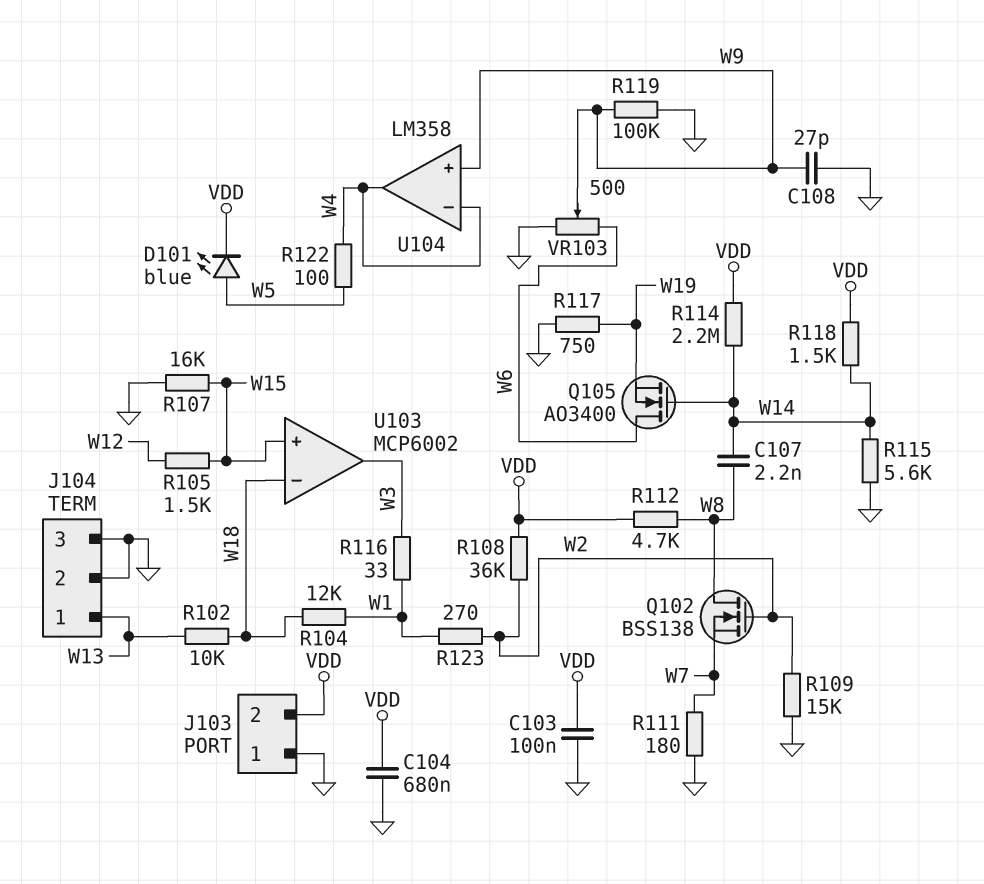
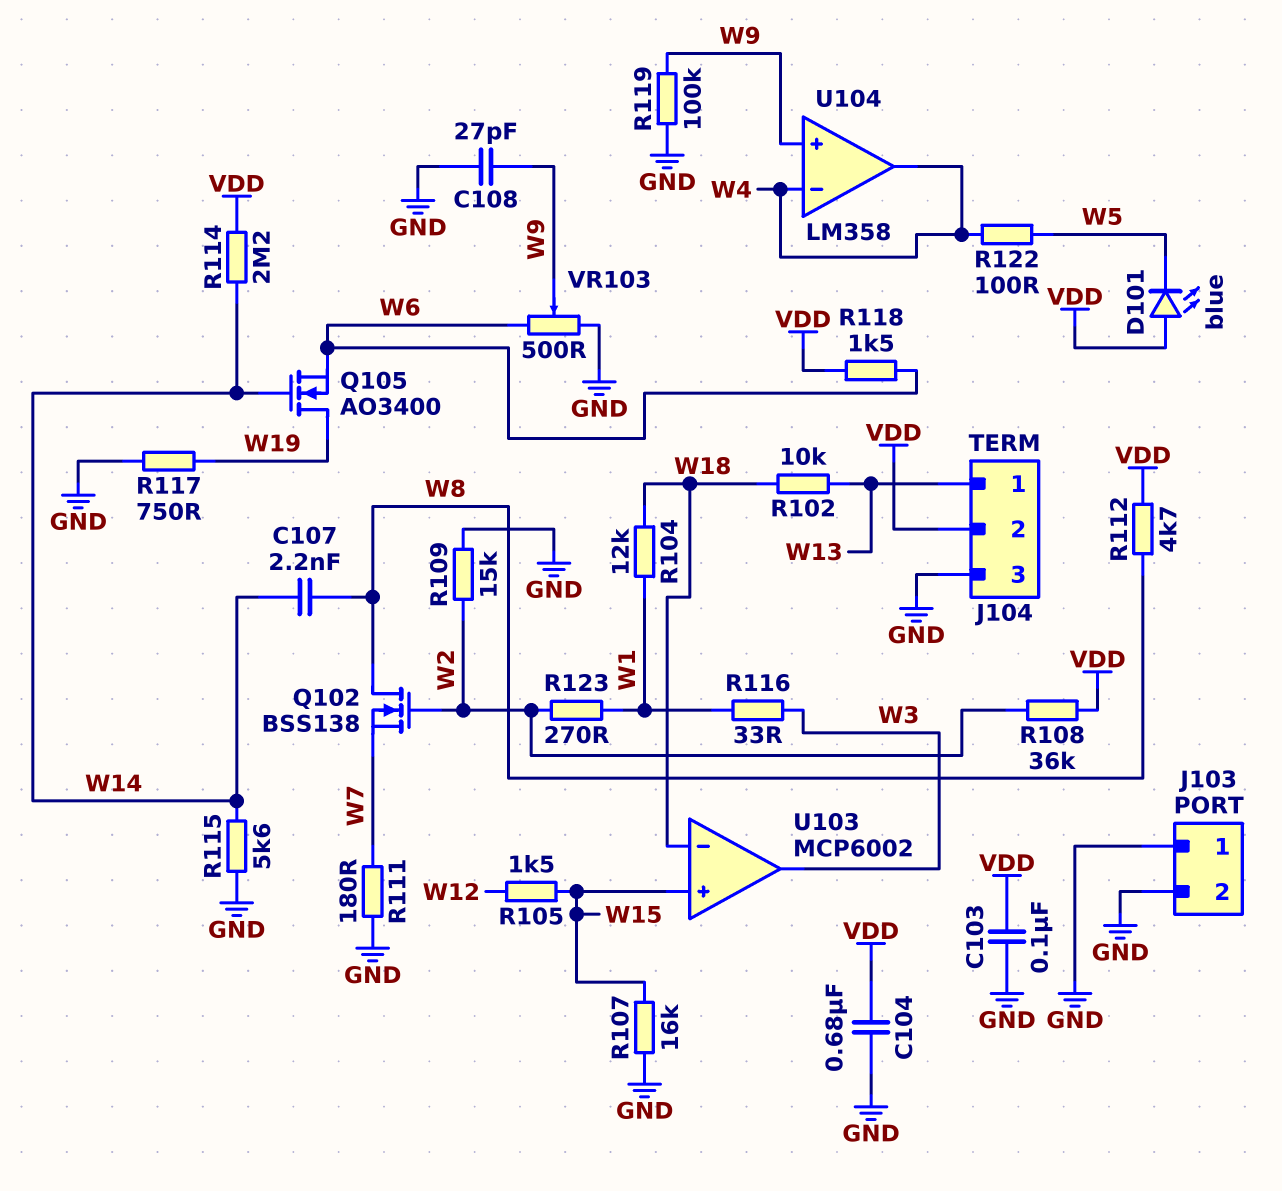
D101: LED blue (A W5, K VDD) -> LED blue (A VDD, K W5)
J103 pin 2: VDD -> GND
J104 pin 2: GND -> VDD
Q105: NMOS AO3400 (G W14, D W6, S W19) -> NMOS AO3400 (G W14, D W19, S W6)
R118: 1.5k (VDD, W14) -> 1.5k (VDD, W6)

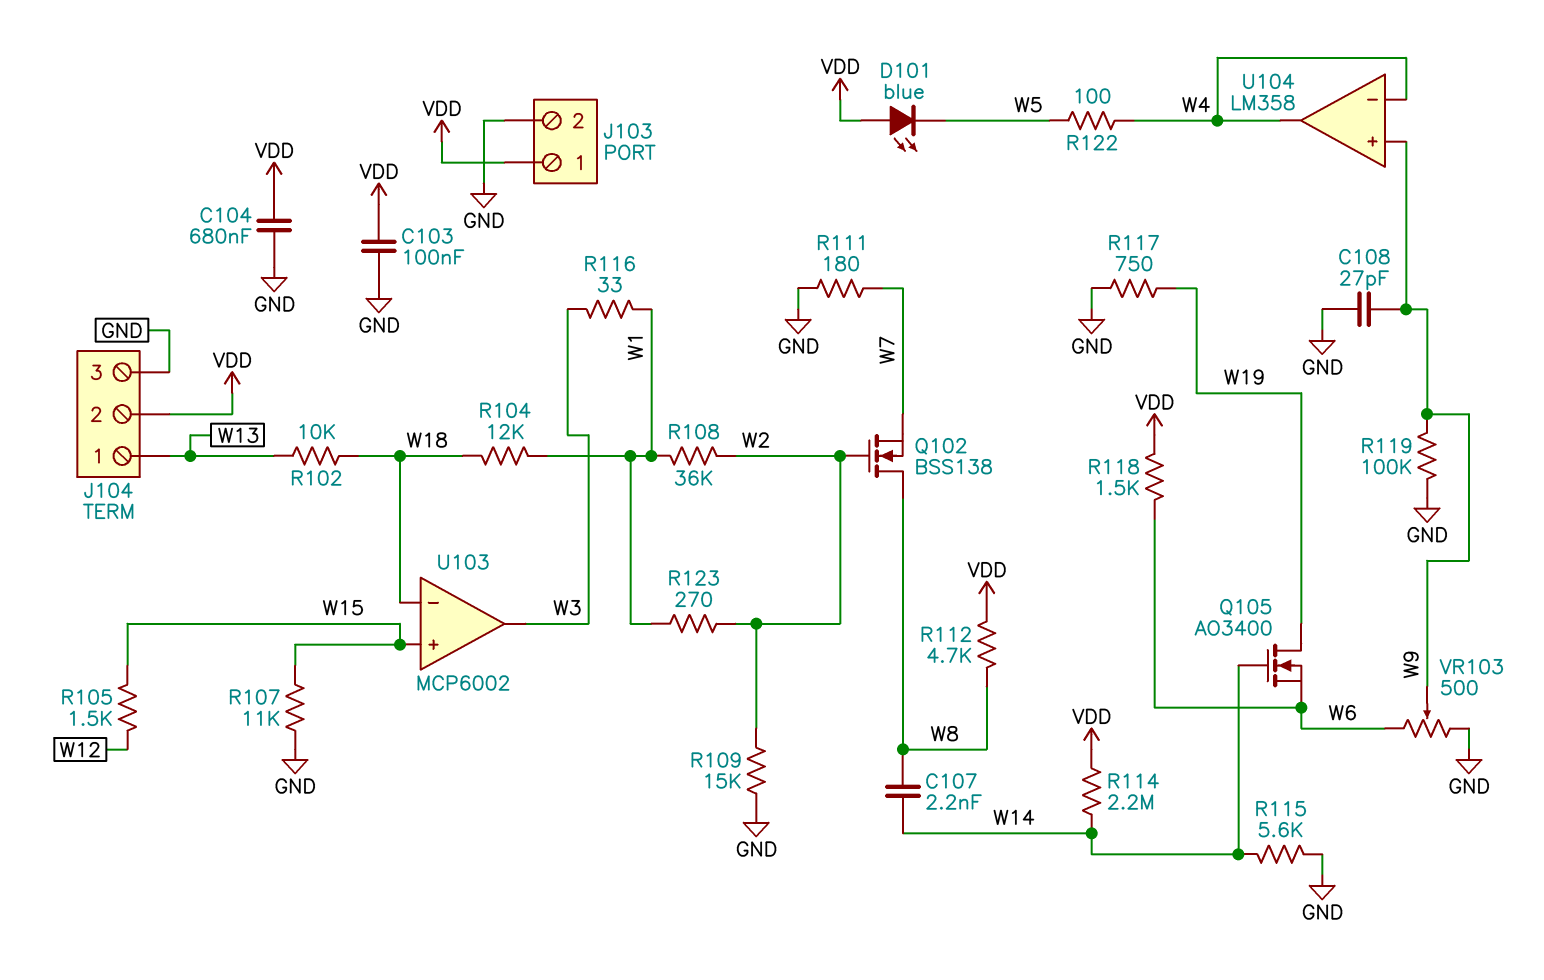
J103 pin 1: GND -> VDD
R107: 16k (GND, W15) -> 11k (GND, W15)
R108: 36k (VDD, W2) -> 36k (W1, W2)

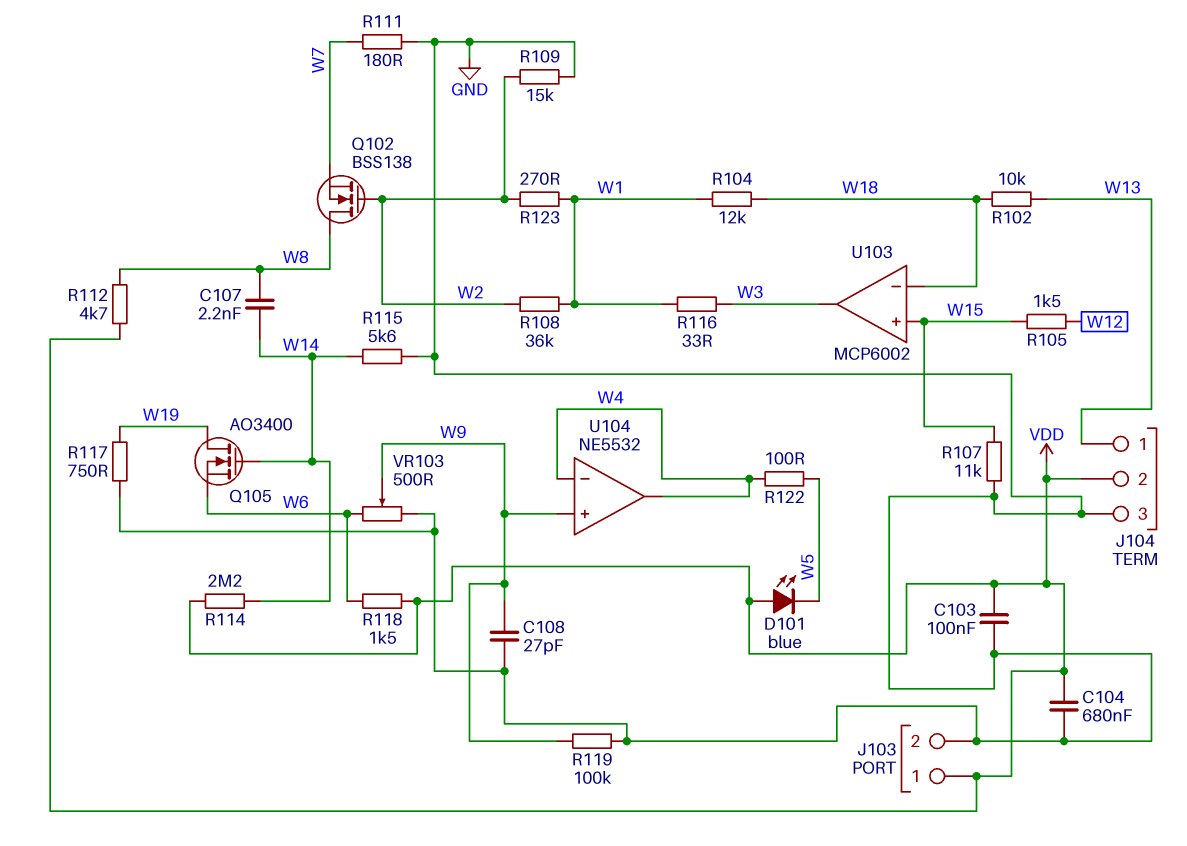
U104: LM358 -> NE5532

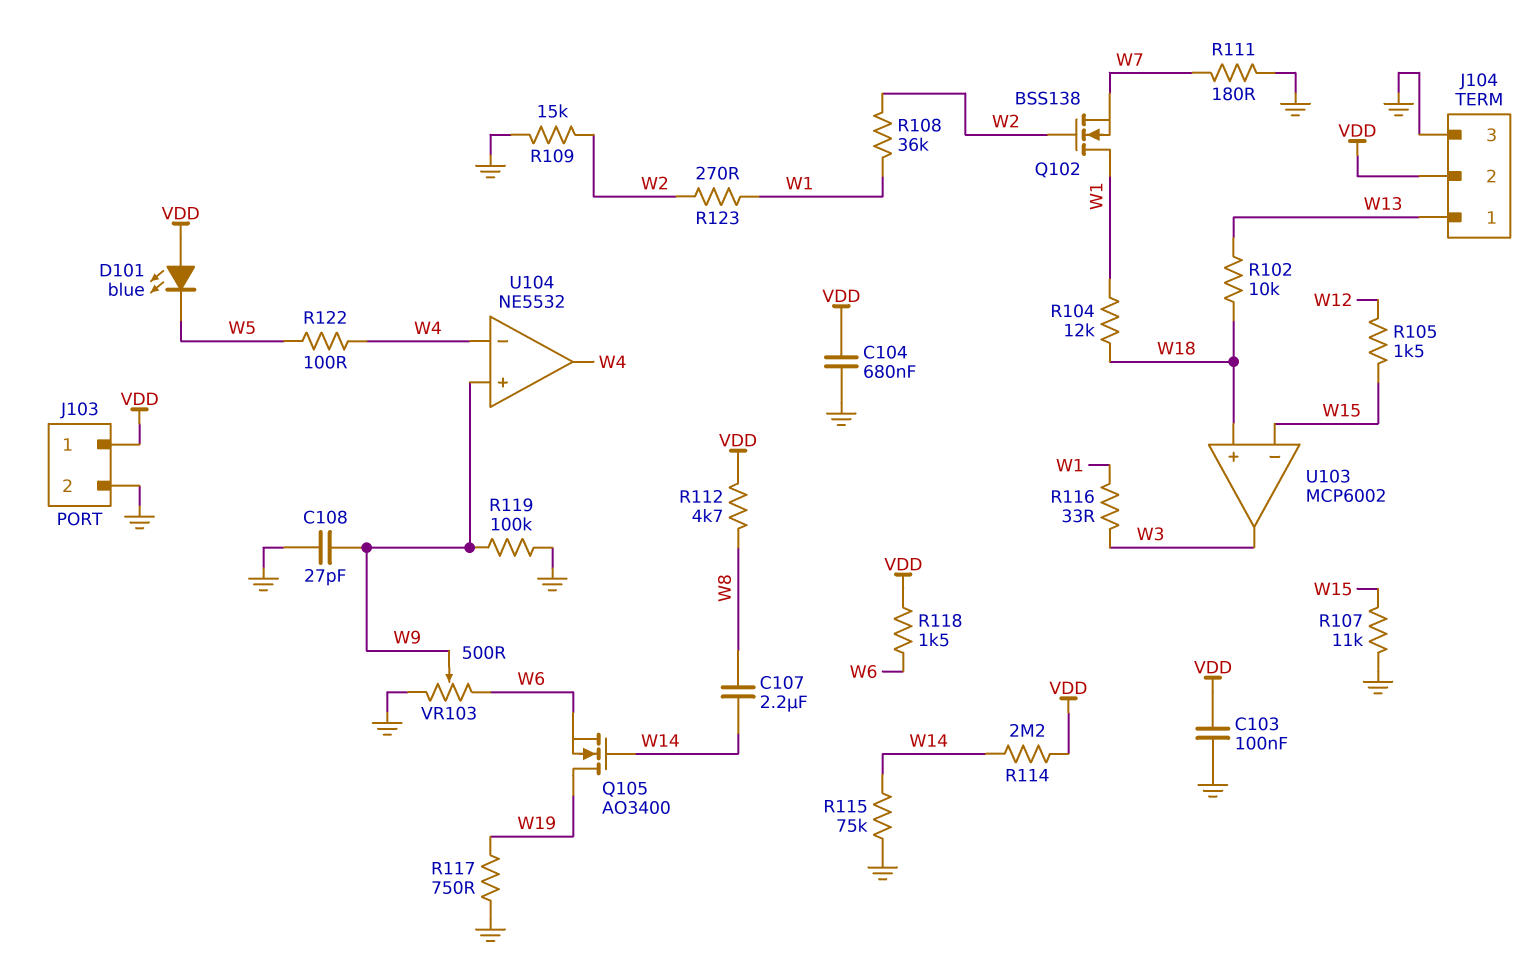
C107: 2.2nF (W8, W14) -> 2.2uF (W8, W14)
Q102: NMOS BSS138 (G W2, D W8, S W7) -> NMOS BSS138 (G W2, D W1, S W7)
R115: 5.6k (GND, W14) -> 75k (GND, W14)
U103 pin in+: W15 -> W18
U103 pin in-: W18 -> W15

